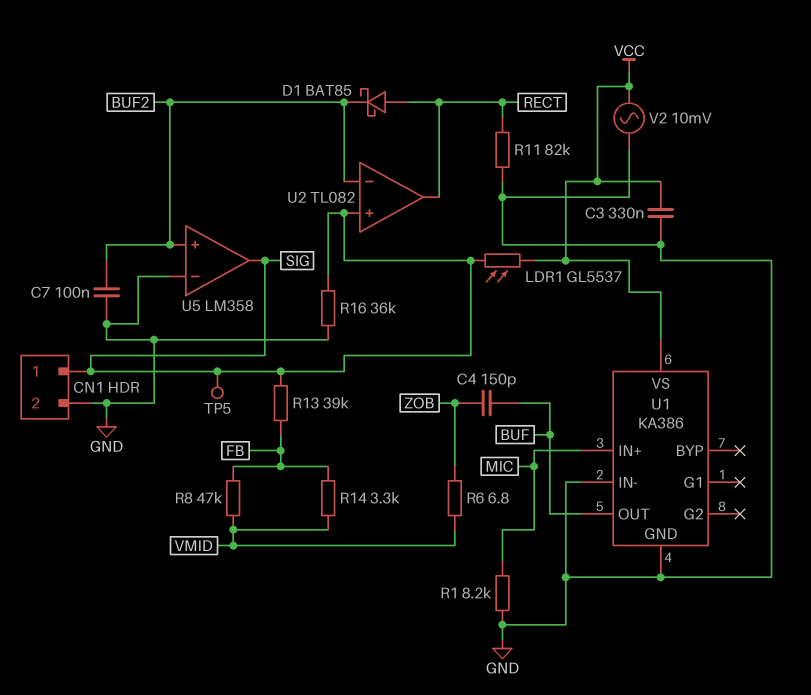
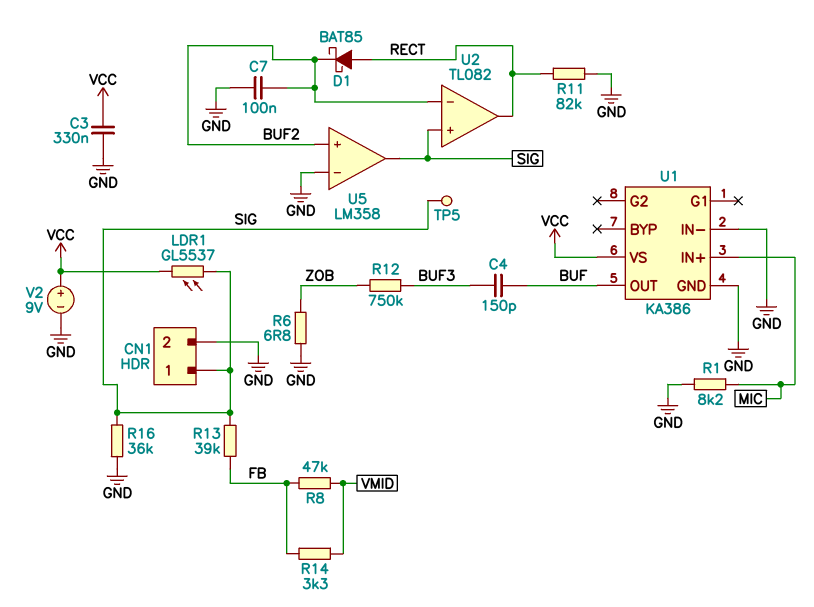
C4: 150pF (BUF, ZOB) -> 150pF (BUF, BUF3)
R6: 6.8 (VMID, ZOB) -> 6.8 (GND, ZOB)
R12: none -> 750k (BUF3, ZOB)
V2: AC 10mV (GND, VCC) -> 9V (plus VCC, minus GND)

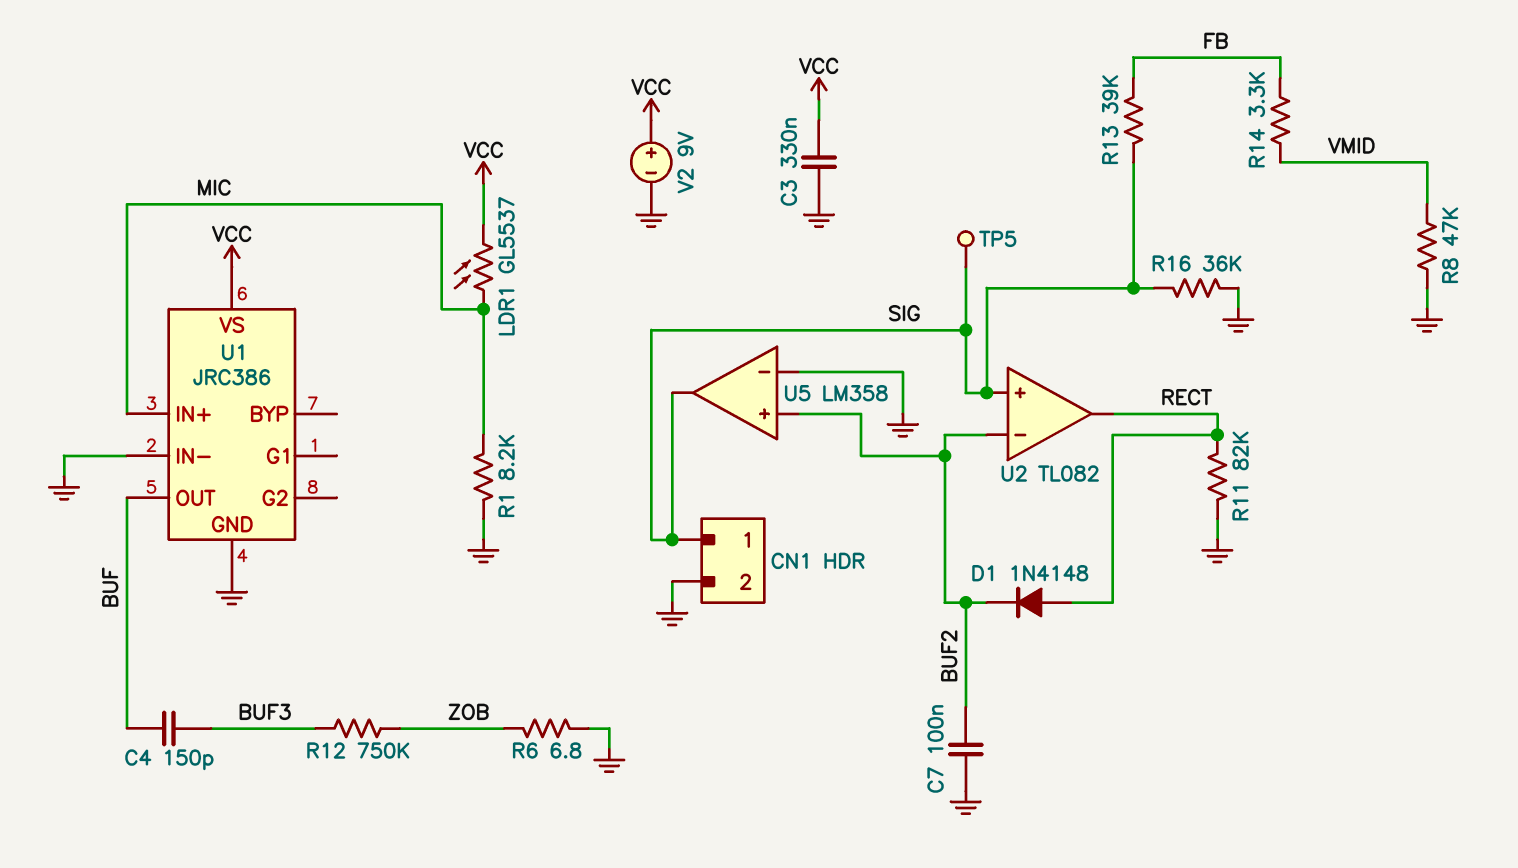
D1: schottky BAT85 (A RECT, K BUF2) -> diode 1N4148 (A RECT, K BUF2)
LDR1: GL5537 (SIG, VCC) -> GL5537 (MIC, VCC)
R8: 47k (FB, VMID) -> 47k (GND, VMID)
U1: KA386 -> JRC386

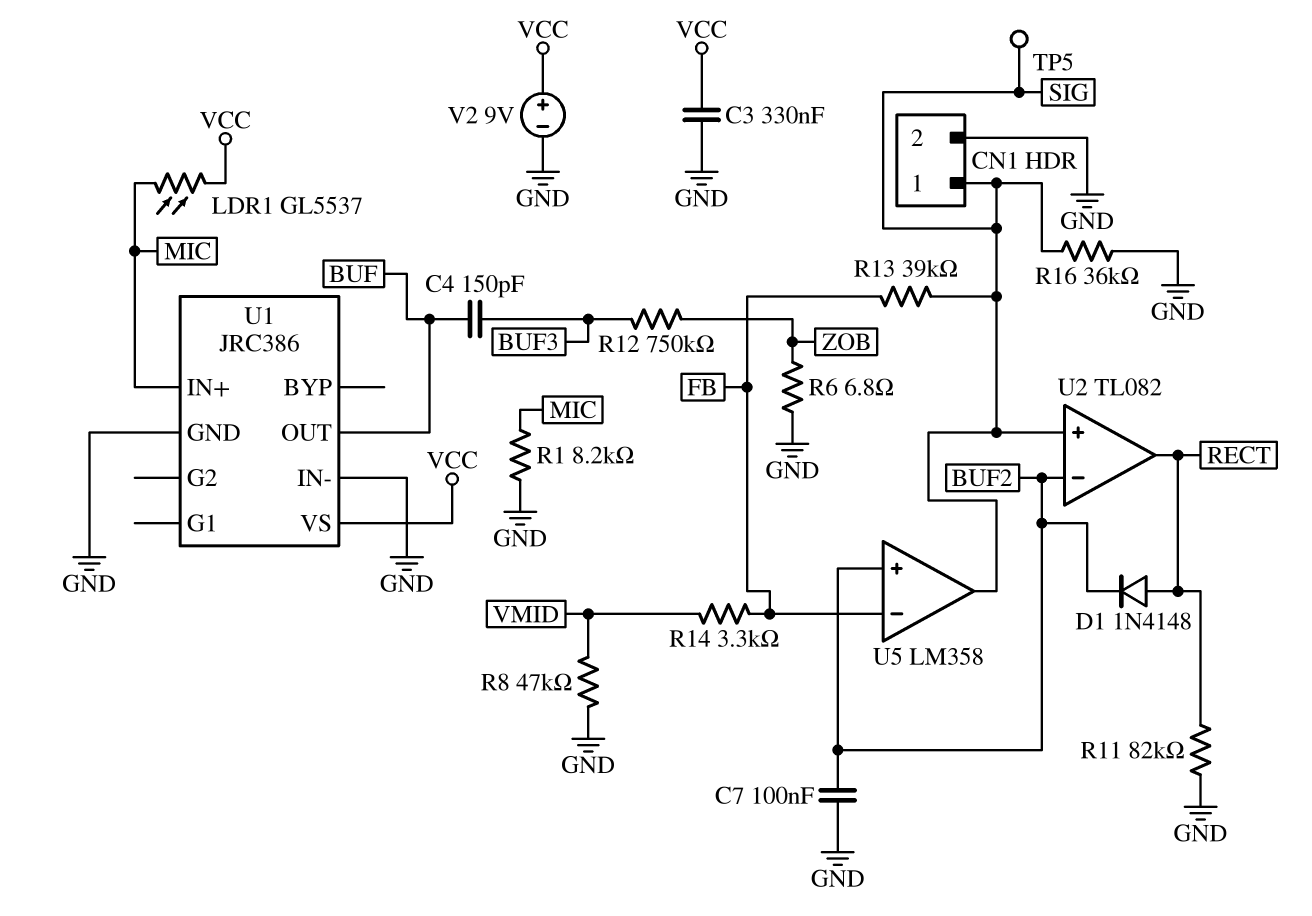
U5 pin in-: GND -> FB

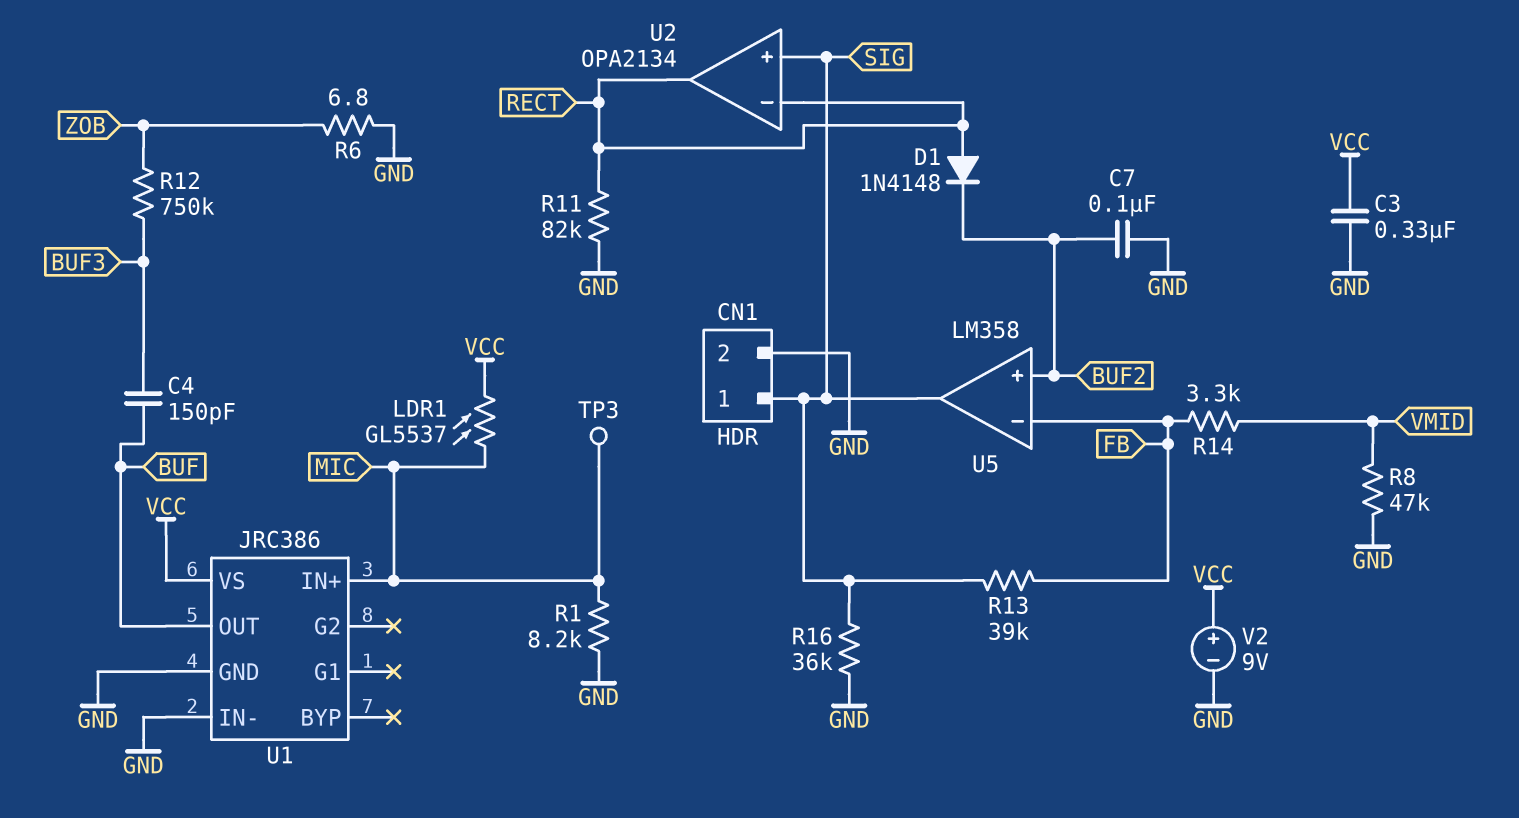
TP3: none -> test point (MIC)
TP5: test point (SIG) -> none
U2: TL082 -> OPA2134
U2 pin in-: BUF2 -> RECT

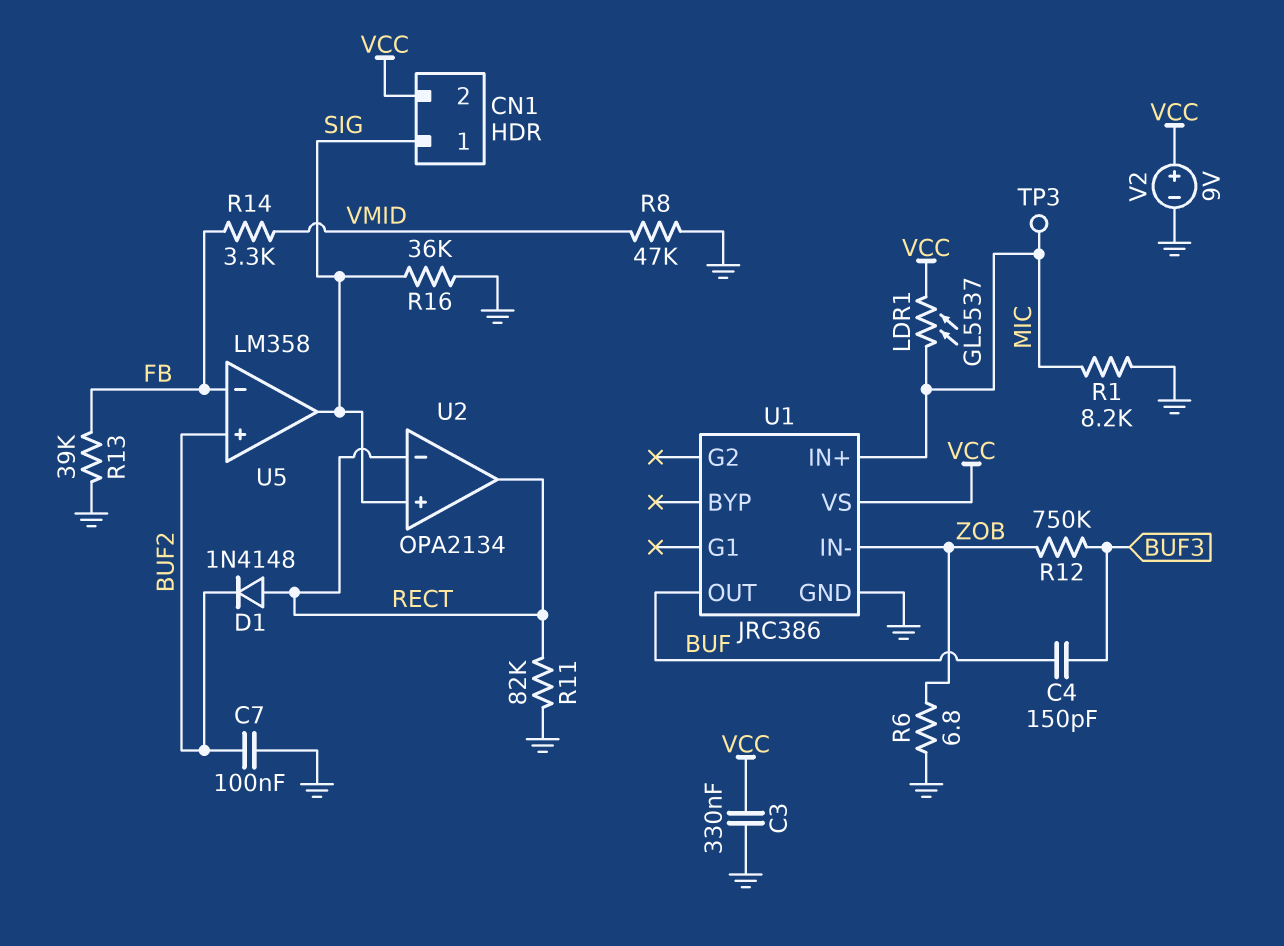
CN1 pin 2: GND -> VCC
R13: 39k (FB, SIG) -> 39k (FB, GND)
U1 pin IN-: GND -> ZOB

